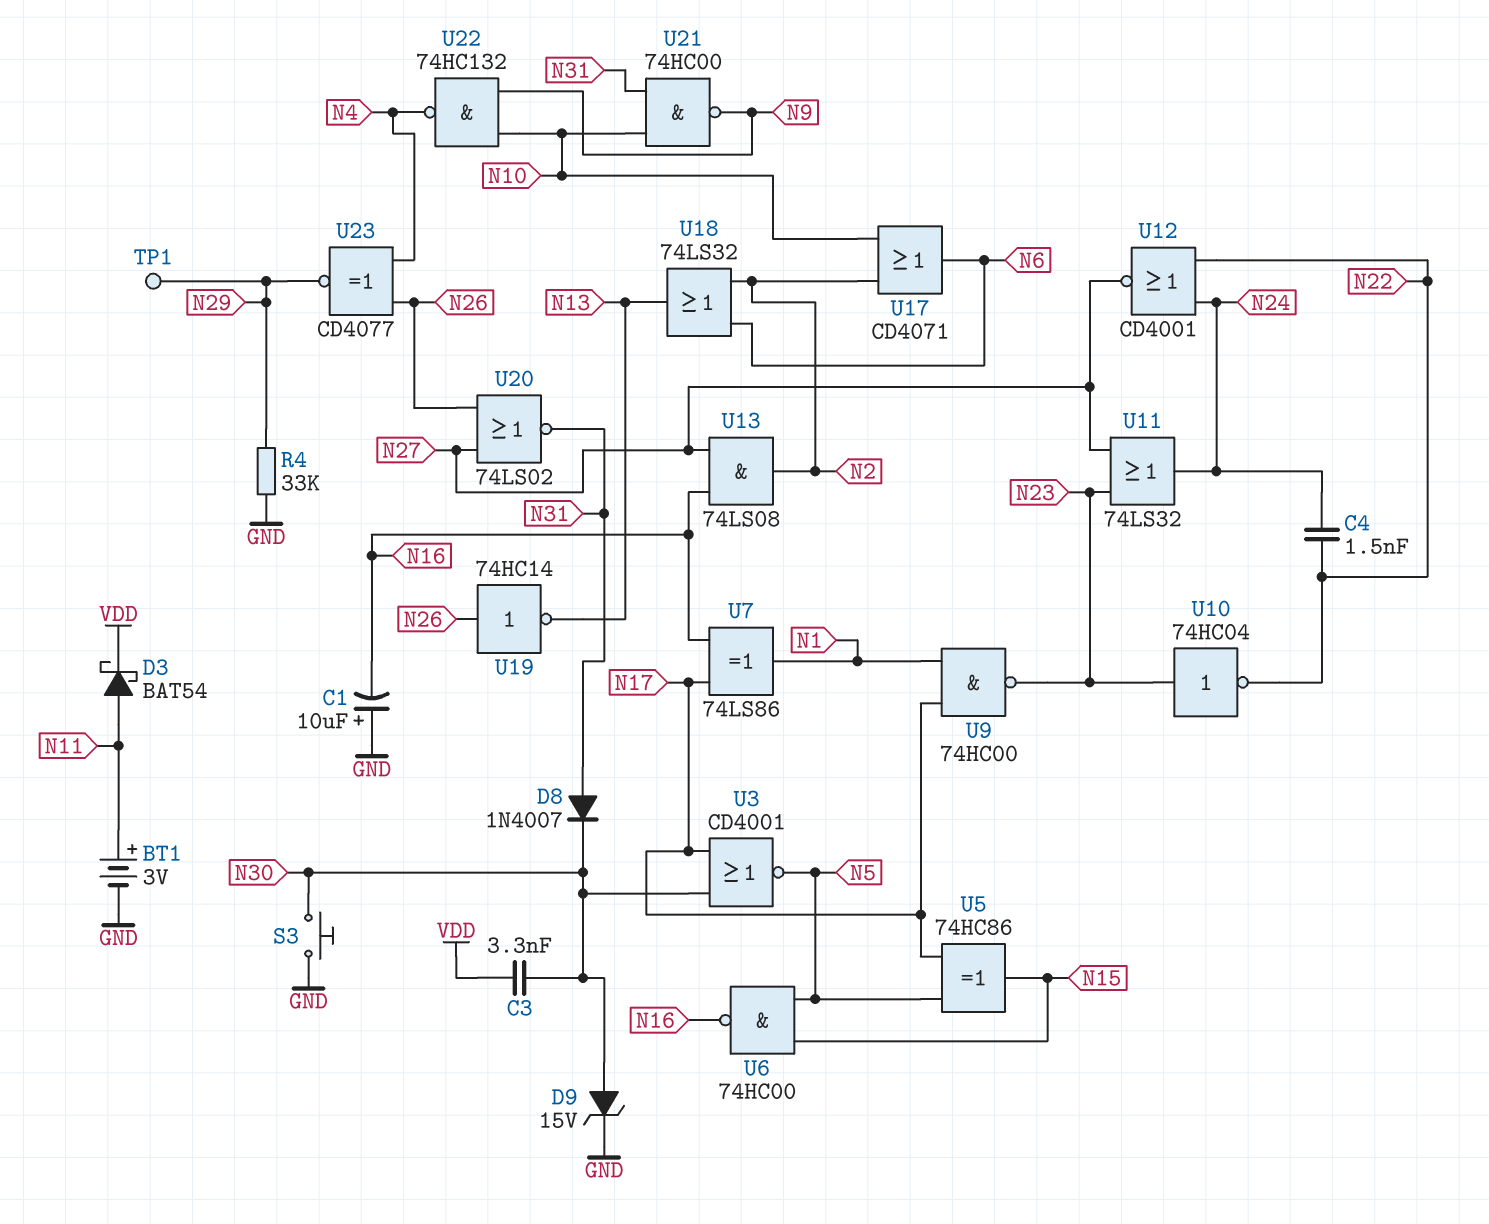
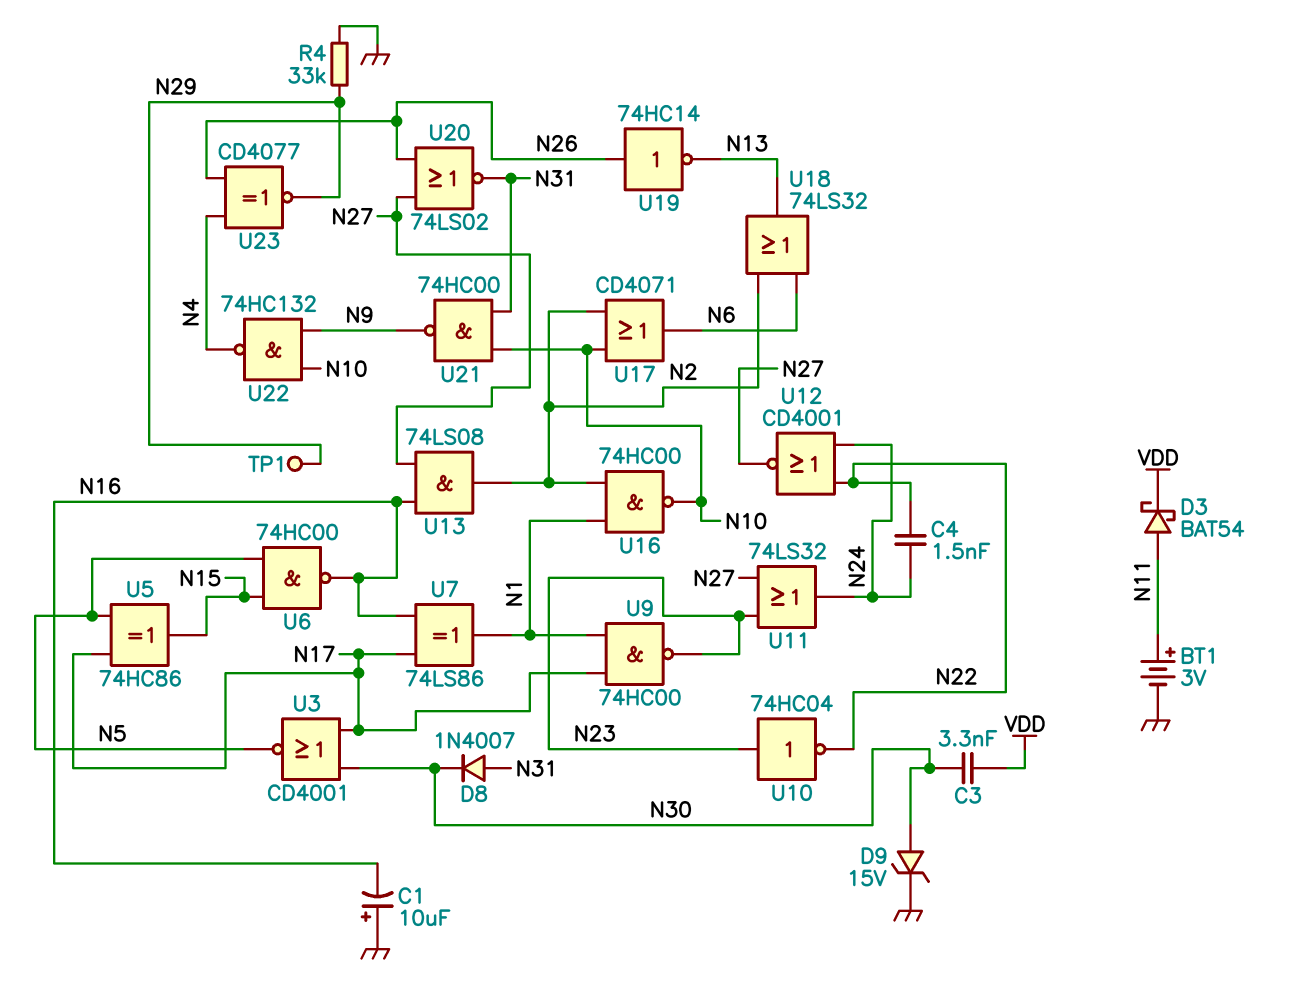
S3: button (GND, N30) -> none
U16: none -> NAND 74HC00 (in N1, in N2, out N10)

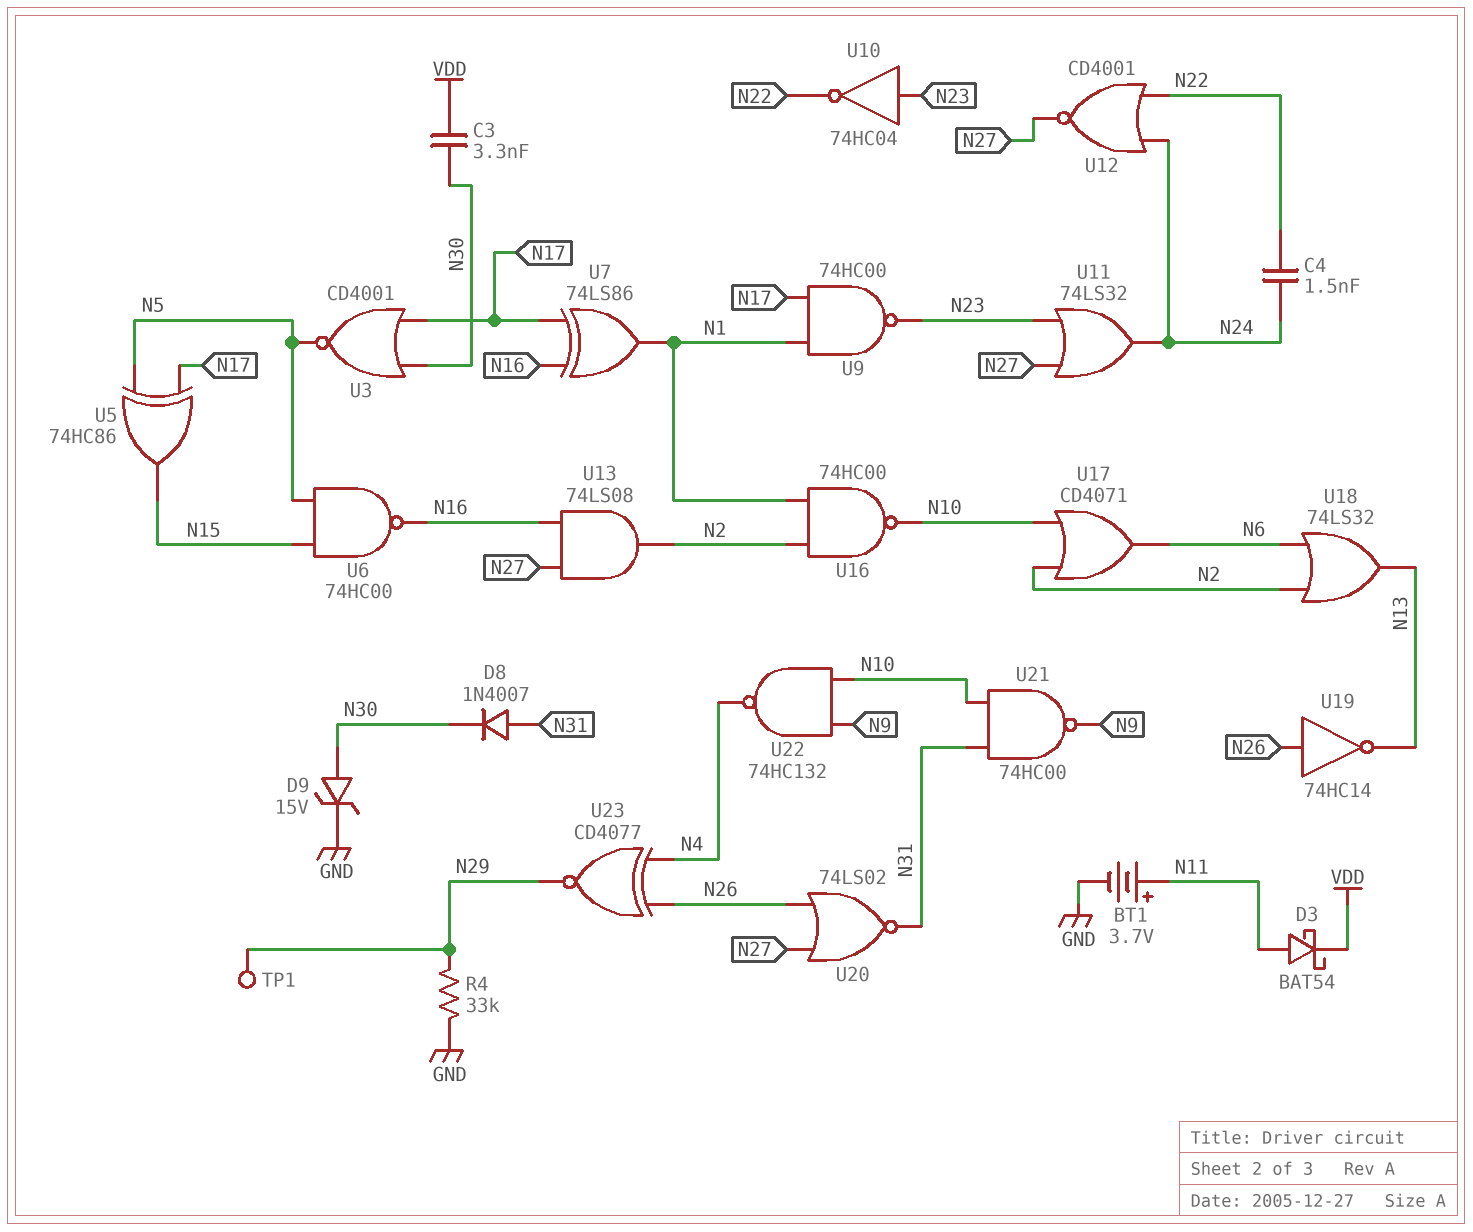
BT1: 3V (plus N11, minus GND) -> 3.7V (plus N11, minus GND)
C1: 10uF (plus GND, minus N16) -> none

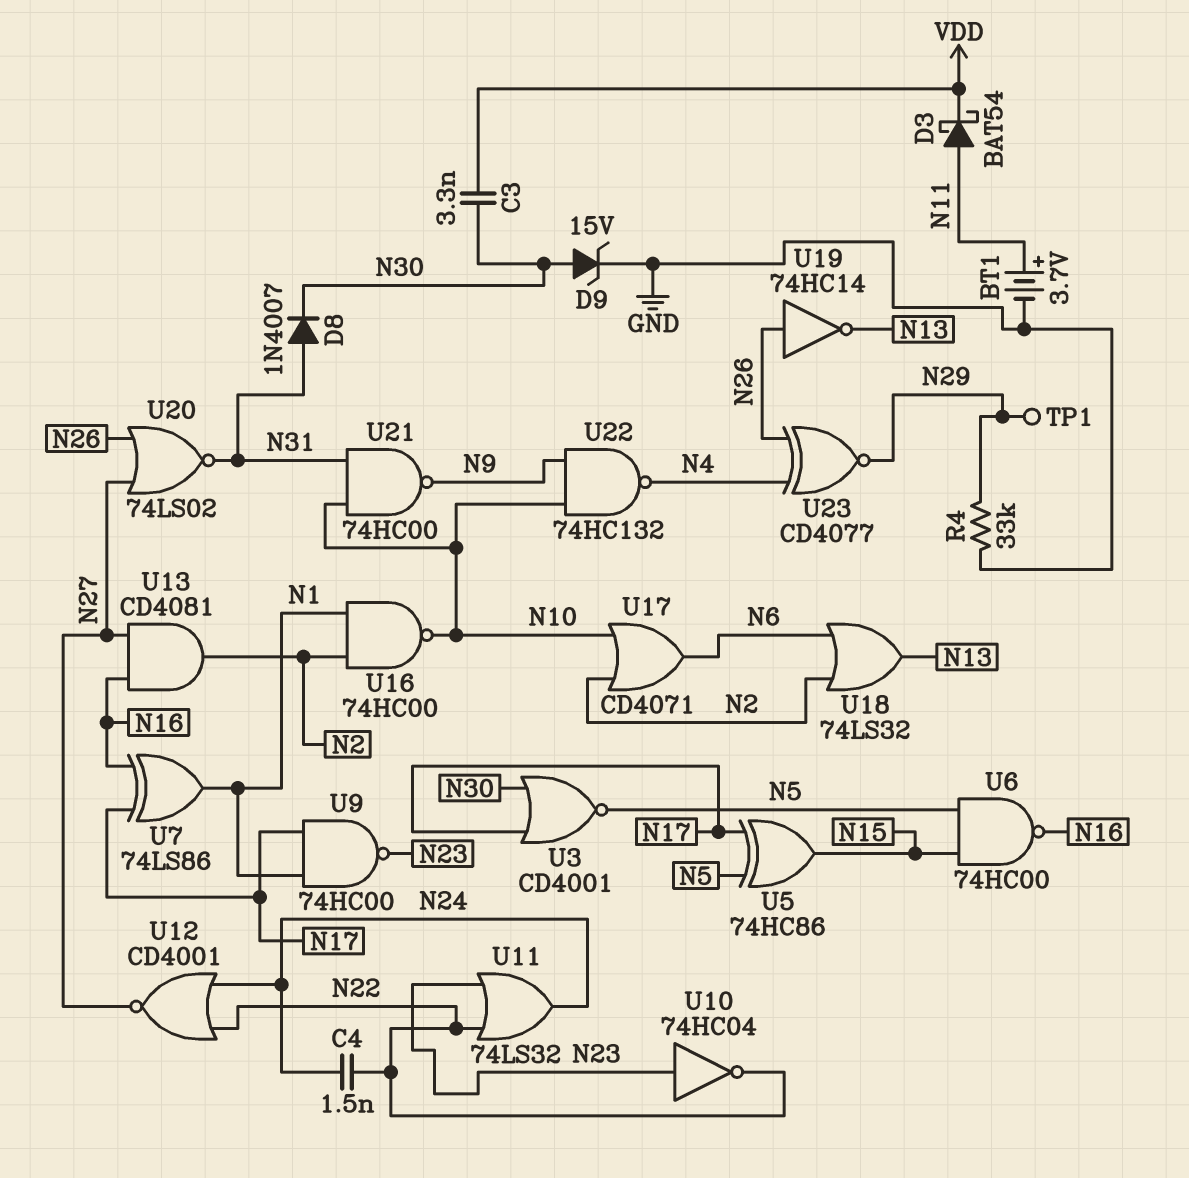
U11: OR 74LS32 (in N23, in N27, out N24) -> OR 74LS32 (in N22, in N23, out N24)
U13: AND 74LS08 (in N16, in N27, out N2) -> AND CD4081 (in N16, in N27, out N2)

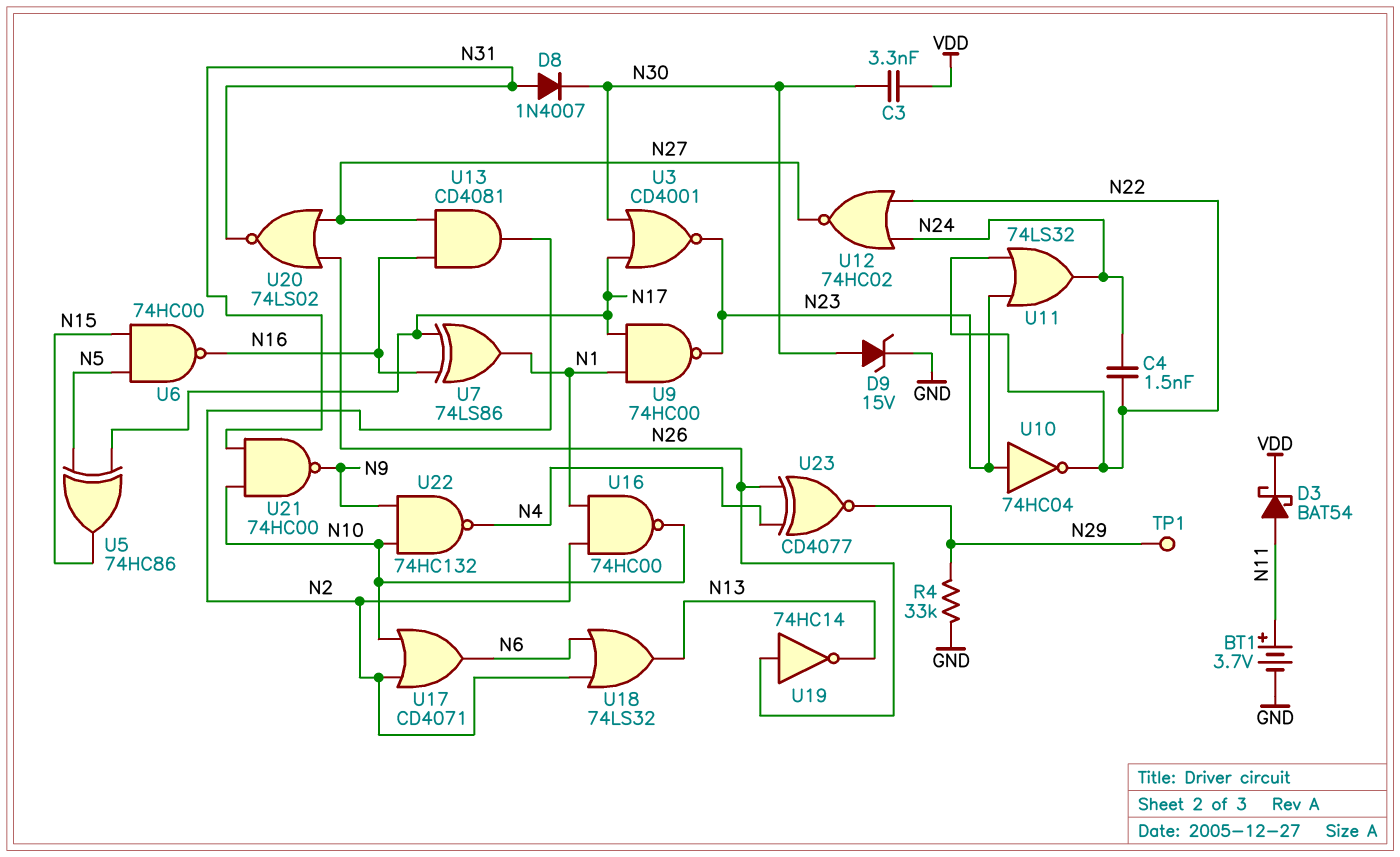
U3: NOR CD4001 (in N17, in N30, out N5) -> NOR CD4001 (in N17, in N30, out N23)
U12: NOR CD4001 (in N22, in N24, out N27) -> NOR 74HC02 (in N22, in N24, out N27)

